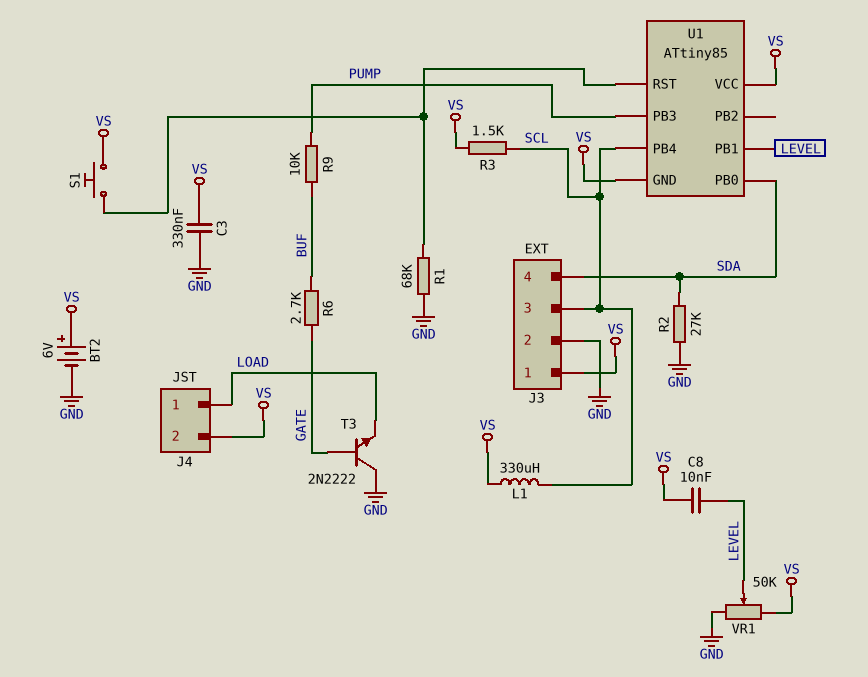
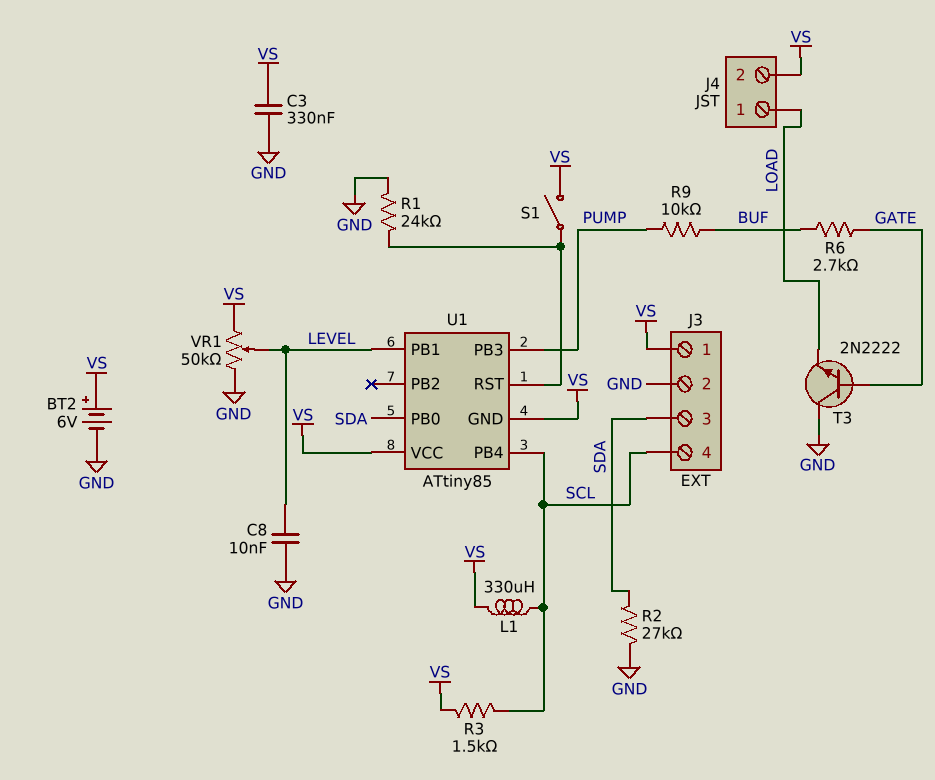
C8: 10nF (LEVEL, VS) -> 10nF (GND, LEVEL)
J3 pin 3: SCL -> SDA
J3 pin 4: SDA -> SCL
R1: 68k (GND, U1/RST) -> 24k (GND, U1/RST)
S1: button (U1/RST, VS) -> switch (U1/RST, VS)

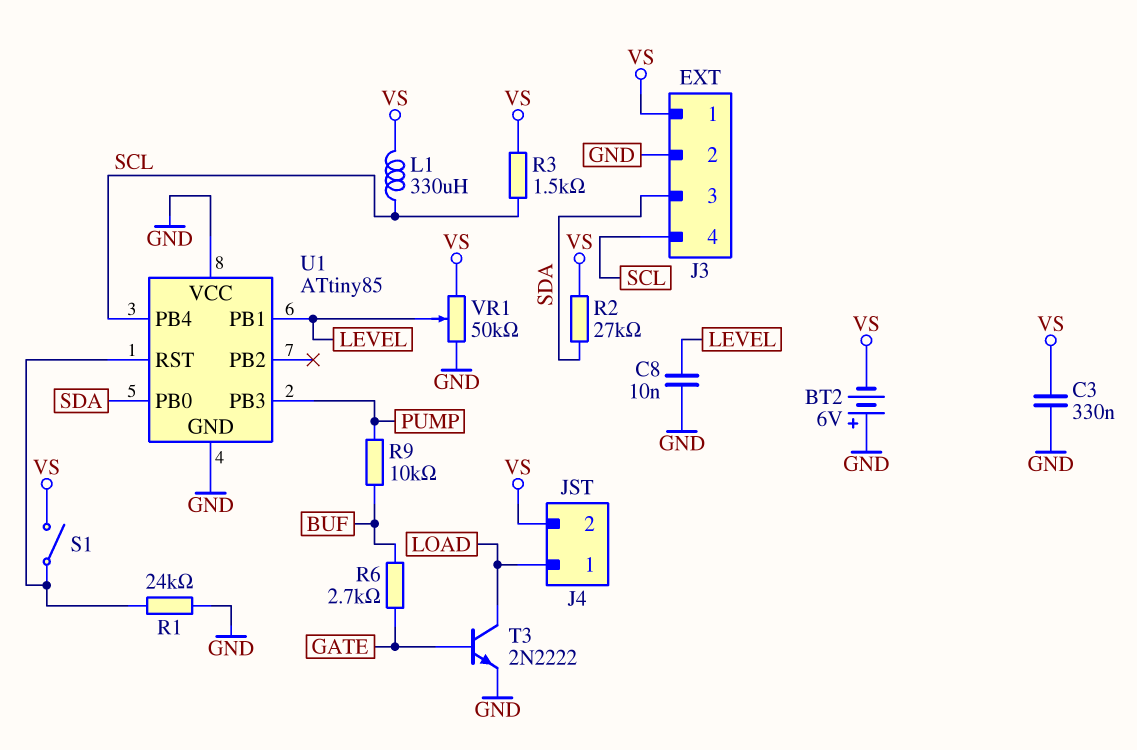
BT2: 6V (plus VS, minus GND) -> 6V (plus GND, minus VS)
R2: 27k (GND, SDA) -> 27k (SDA, VS)
T3: NPN 2N2222 (B GATE, C GND, E LOAD) -> NPN 2N2222 (B GATE, C LOAD, E GND)
U1 pin GND: VS -> GND
U1 pin VCC: VS -> GND

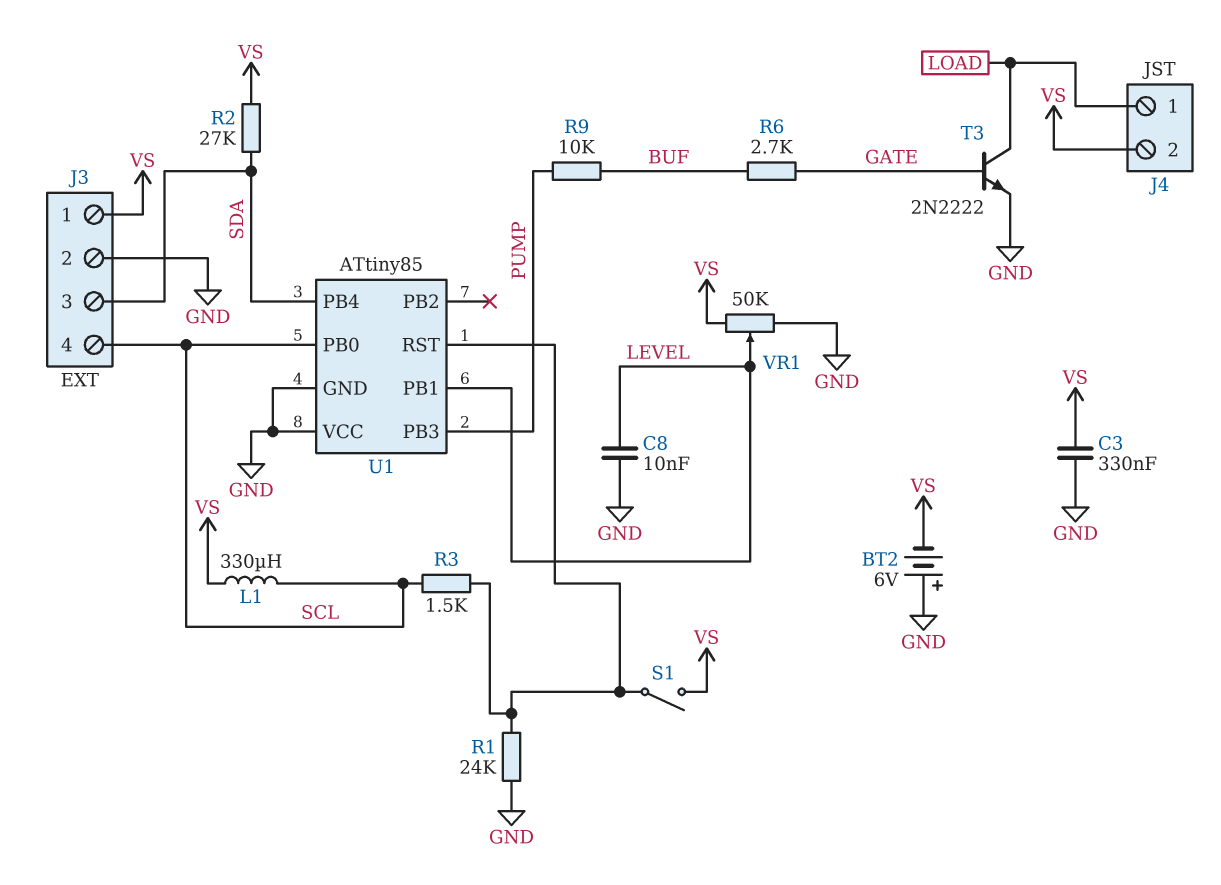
R3: 1.5k (SCL, VS) -> 1.5k (SCL, U1/RST)
U1 pin PB0: SDA -> SCL
U1 pin PB4: SCL -> SDA

